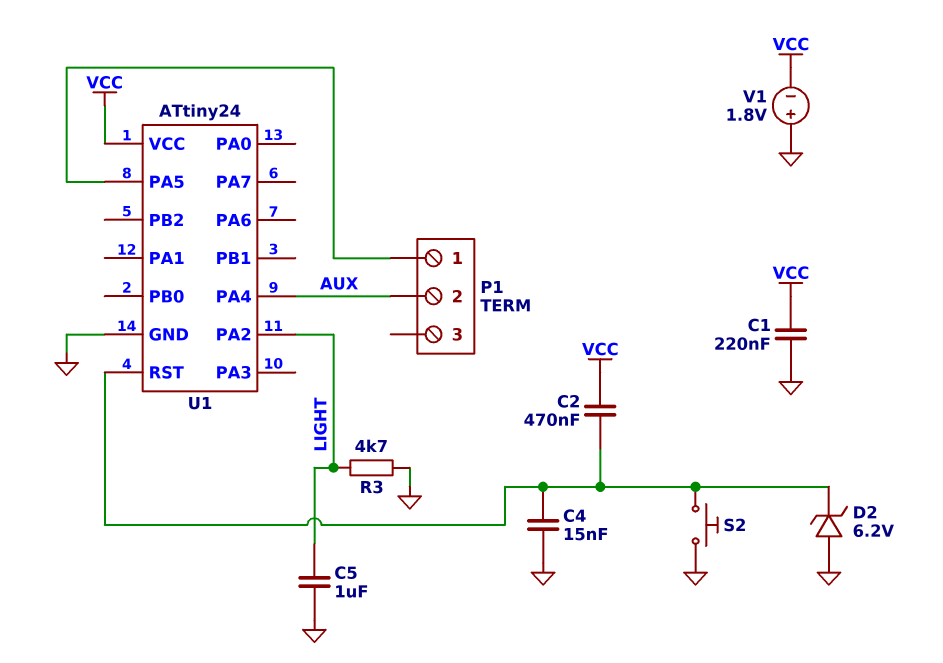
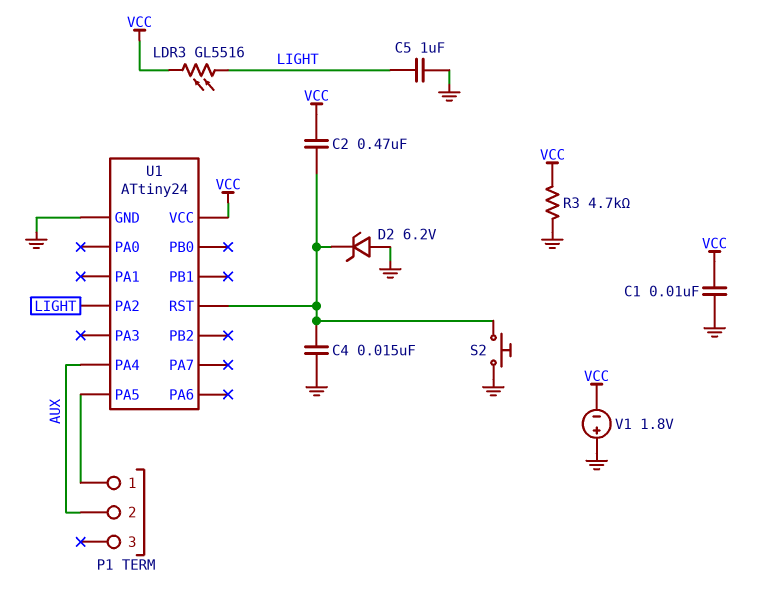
C1: 220nF (GND, VCC) -> 10nF (GND, VCC)
LDR3: none -> GL5516 (LIGHT, VCC)
R3: 4.7k (GND, LIGHT) -> 4.7k (GND, VCC)

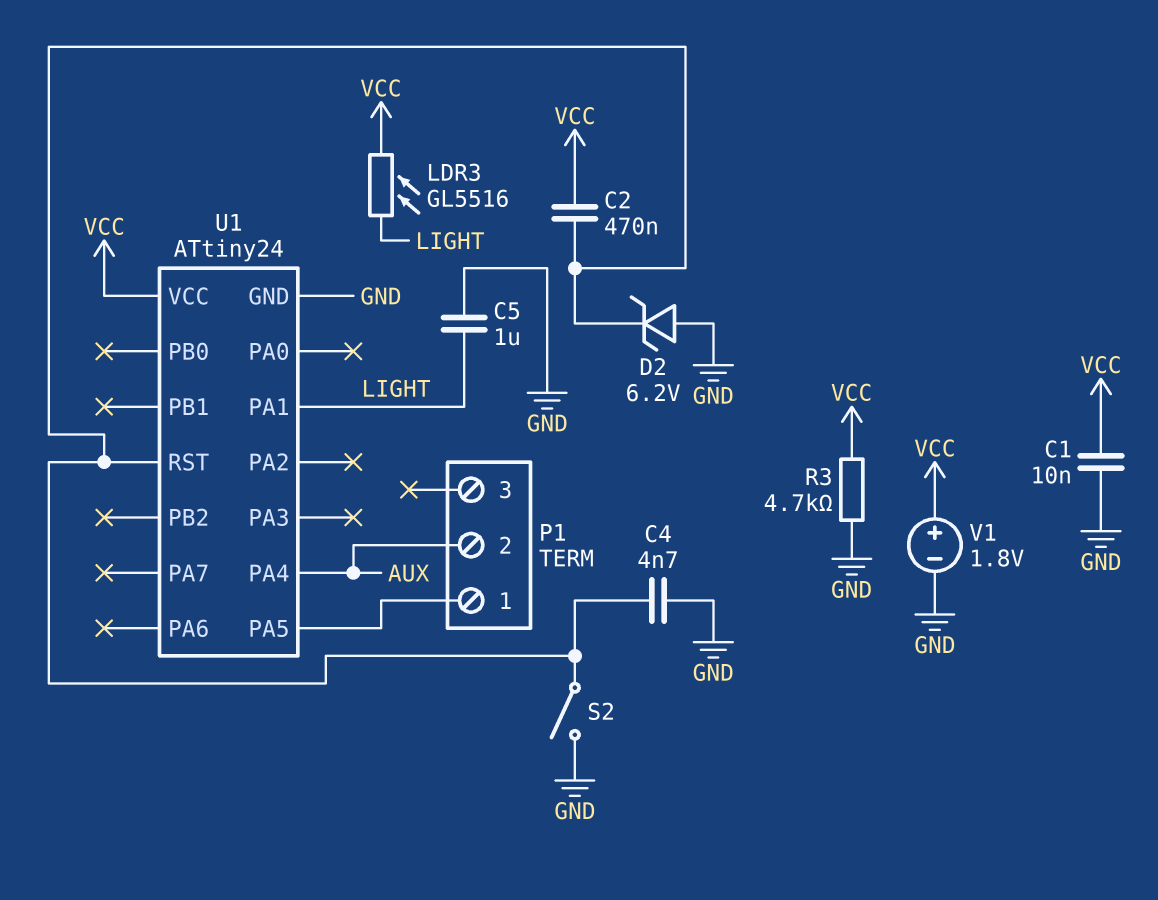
C4: 15nF (GND, U1/RST) -> 4.7nF (GND, U1/RST)
S2: button (GND, U1/RST) -> switch (GND, U1/RST)
U1 pin PA1: none -> LIGHT
U1 pin PA2: LIGHT -> none
V1: 1.8V (plus GND, minus VCC) -> 1.8V (plus VCC, minus GND)

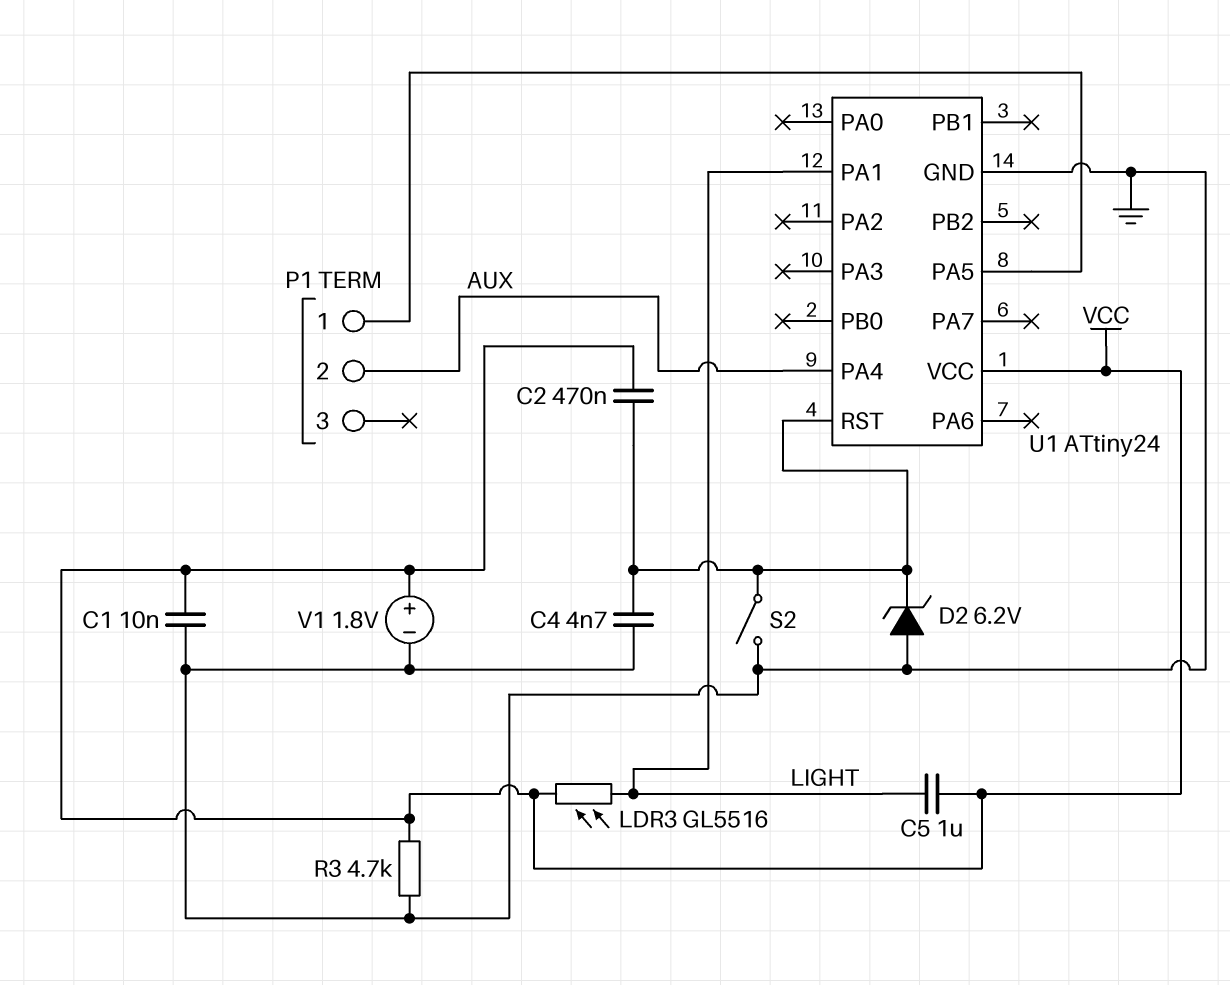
C5: 1uF (GND, LIGHT) -> 1uF (LIGHT, VCC)

